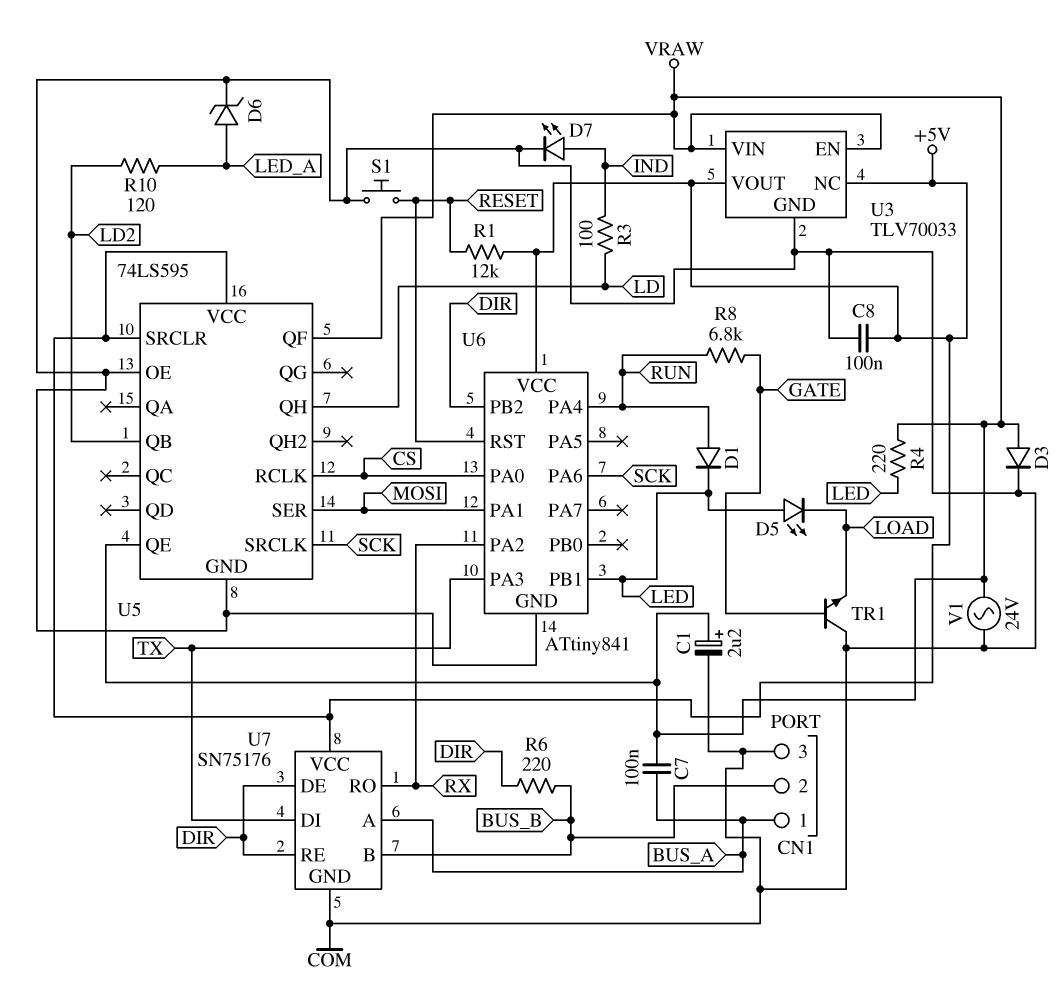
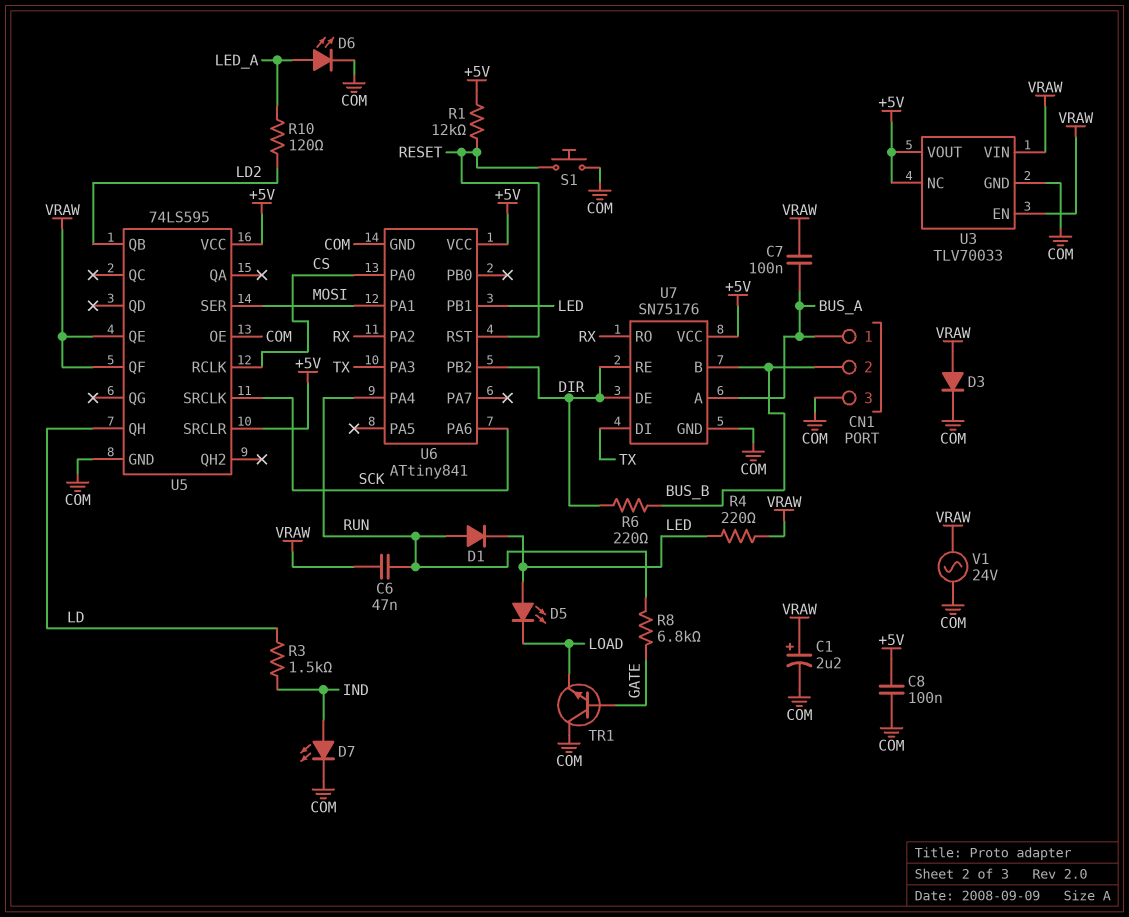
C6: none -> 47nF (RUN, VRAW)
D6: zener (A LED_A, K COM) -> LED (A LED_A, K COM)
R3: 100 (IND, LD) -> 1.5k (IND, LD)

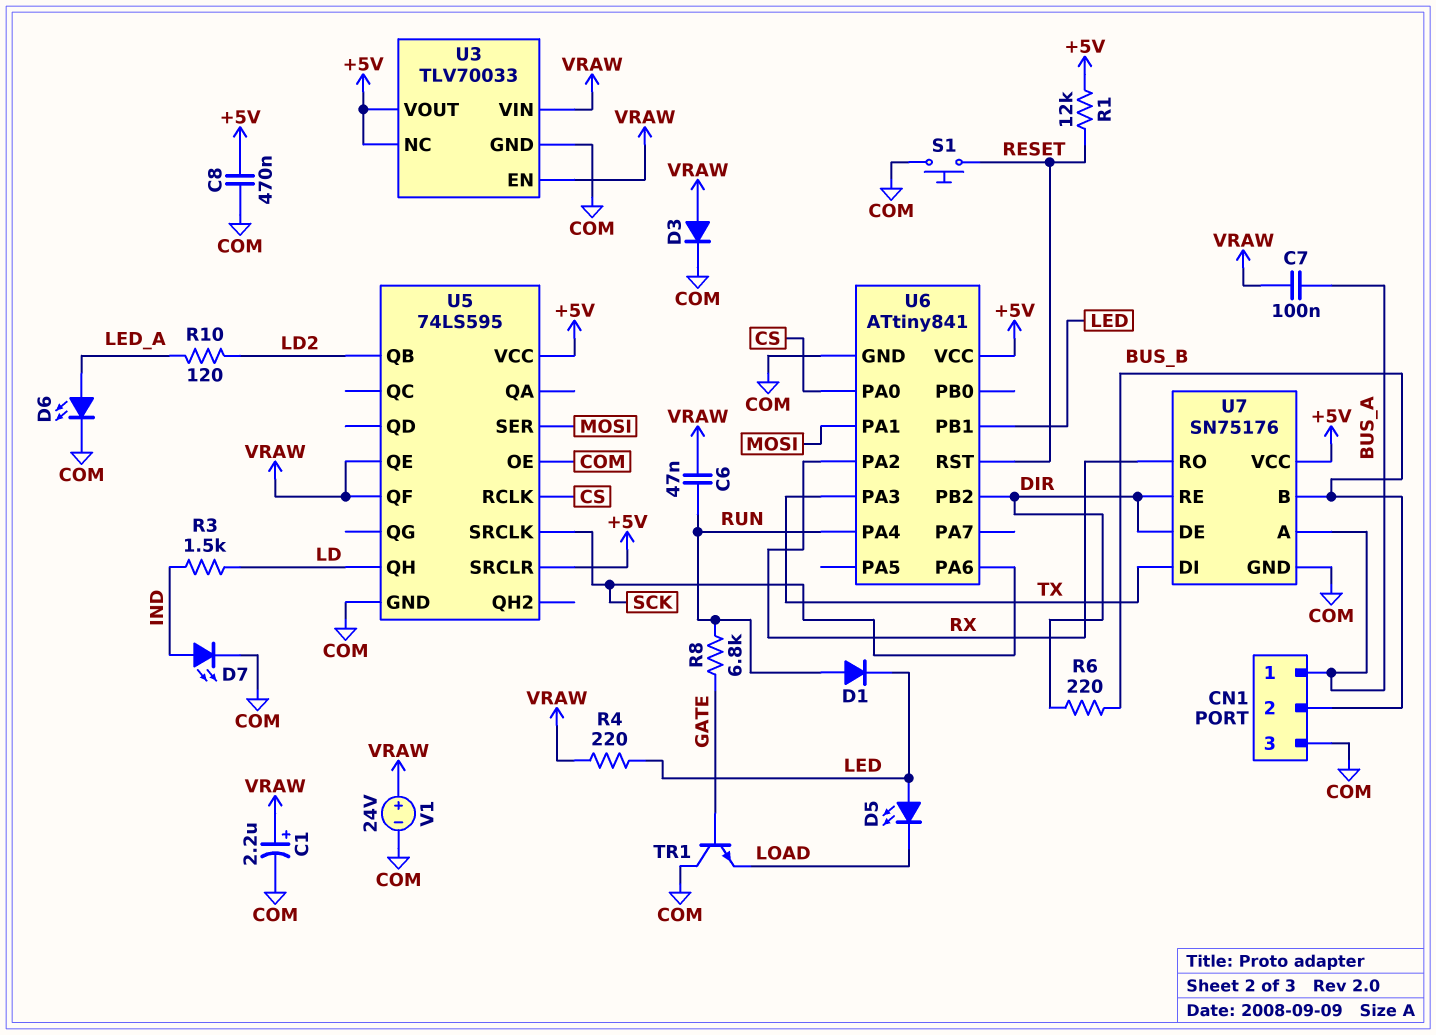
C8: 100nF (+5V, COM) -> 470nF (+5V, COM)
V1: AC 24V (COM, VRAW) -> 24V (plus VRAW, minus COM)

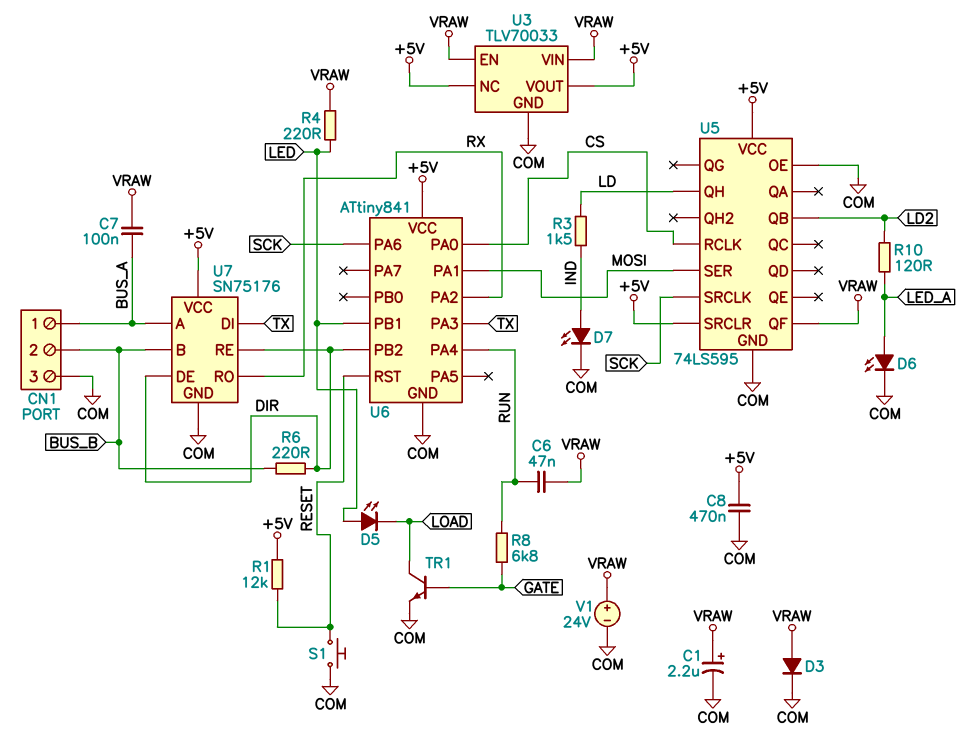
D1: diode (A RUN, K LED) -> none
TR1: NPN (B GATE, C COM, E LOAD) -> NPN (B GATE, C LOAD, E COM)
U5 pin QE: VRAW -> none

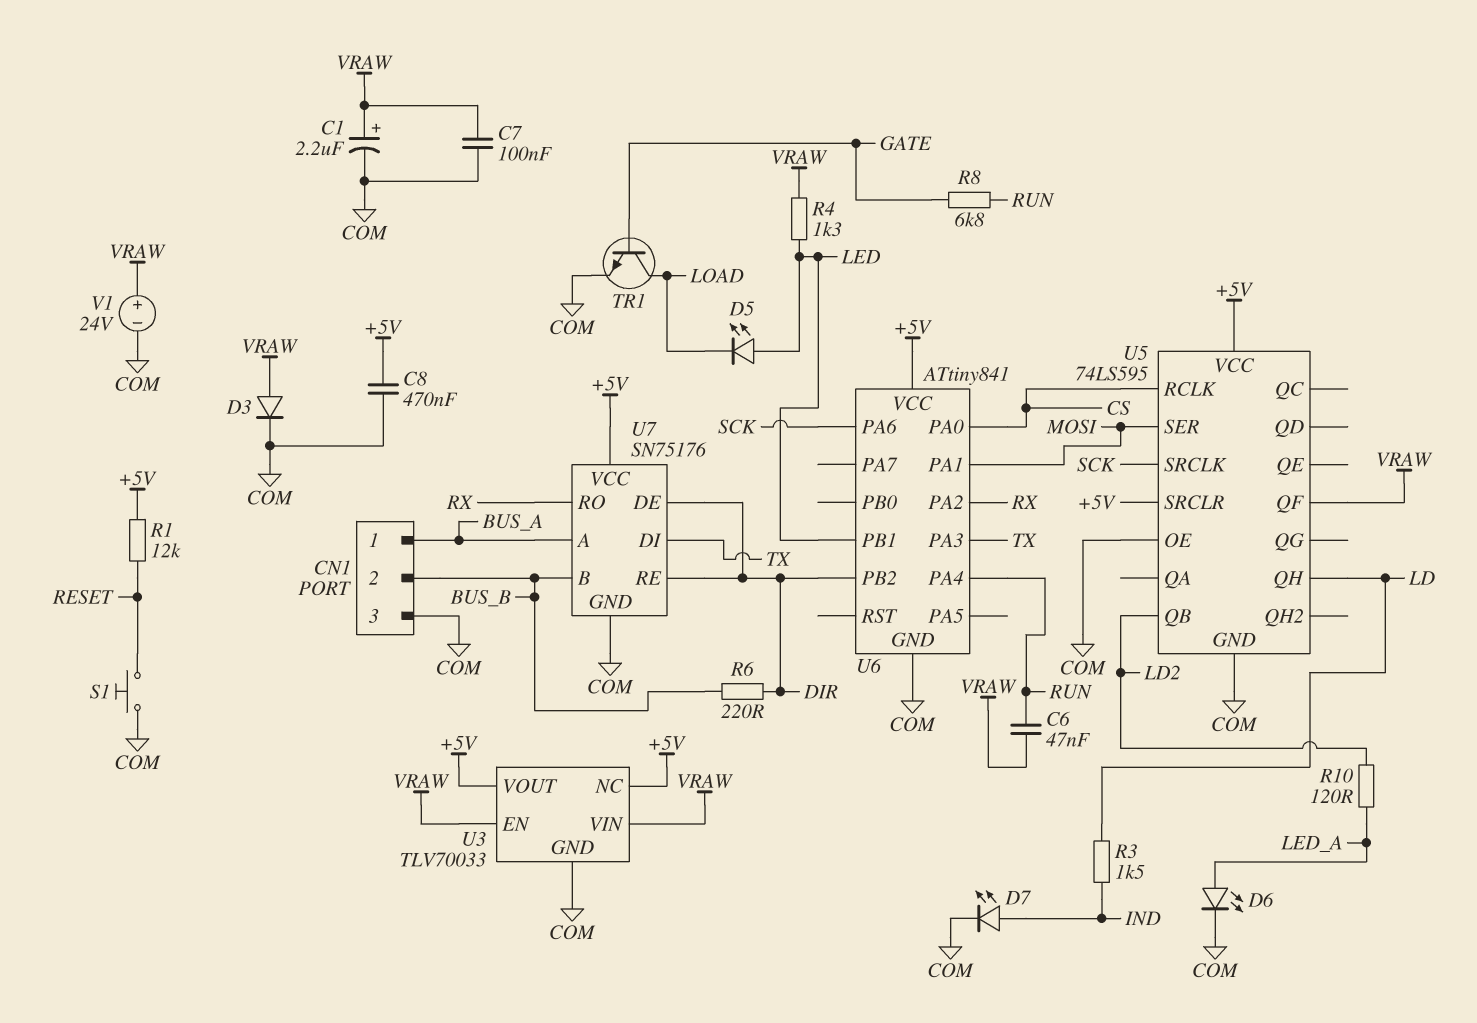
C7: 100nF (BUS_A, VRAW) -> 100nF (COM, VRAW)
R4: 220 (LED, VRAW) -> 1.3k (LED, VRAW)
U6 pin RST: RESET -> none

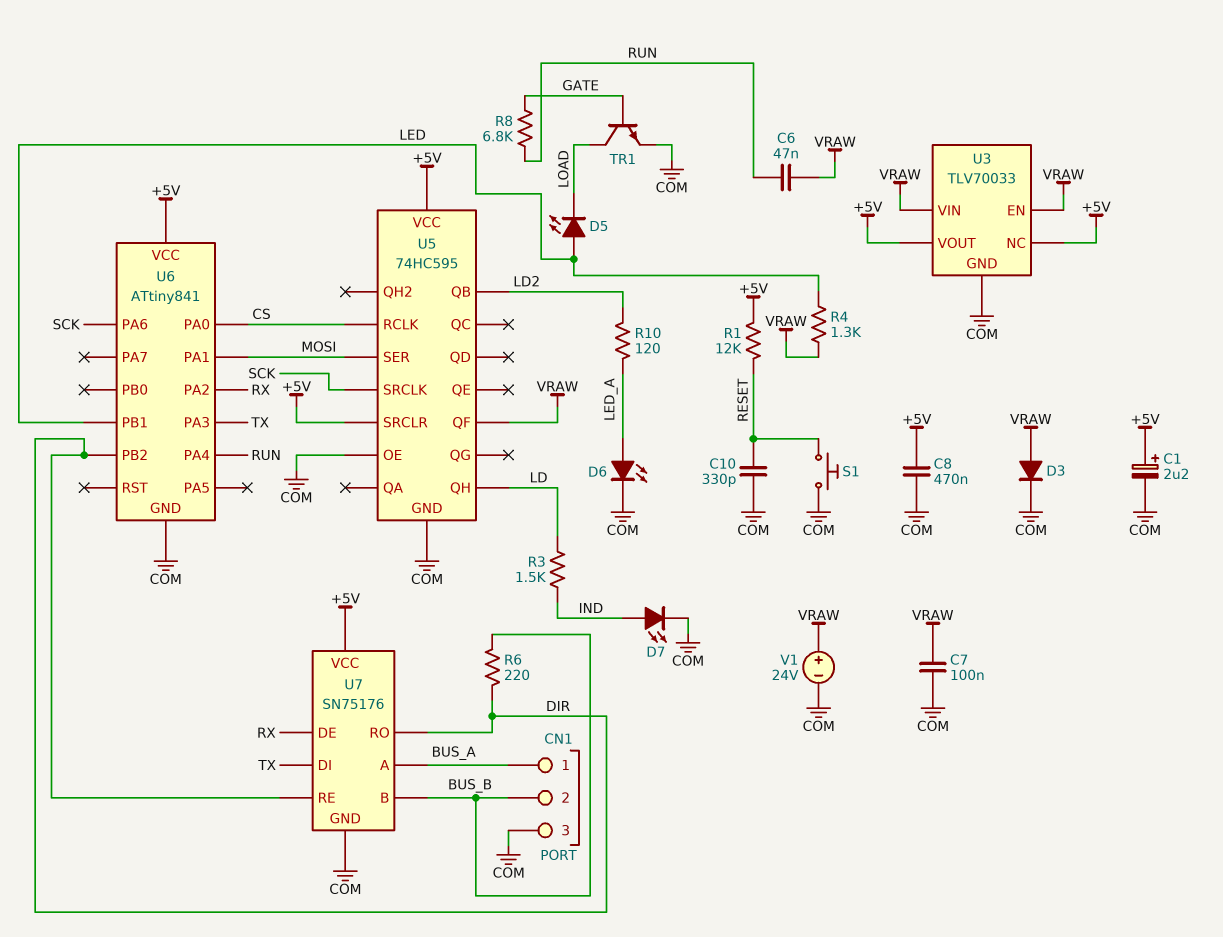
C1: 2.2uF (plus VRAW, minus COM) -> 2.2uF (plus +5V, minus COM)
C10: none -> 330pF (COM, RESET)
U5: 74LS595 -> 74HC595
U7 pin DE: DIR -> RX
U7 pin RO: RX -> DIR

